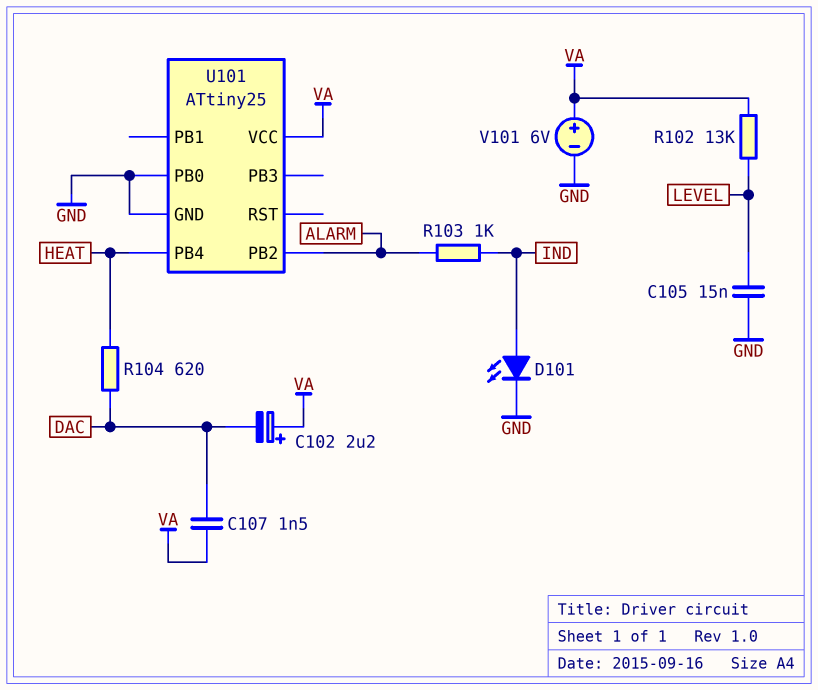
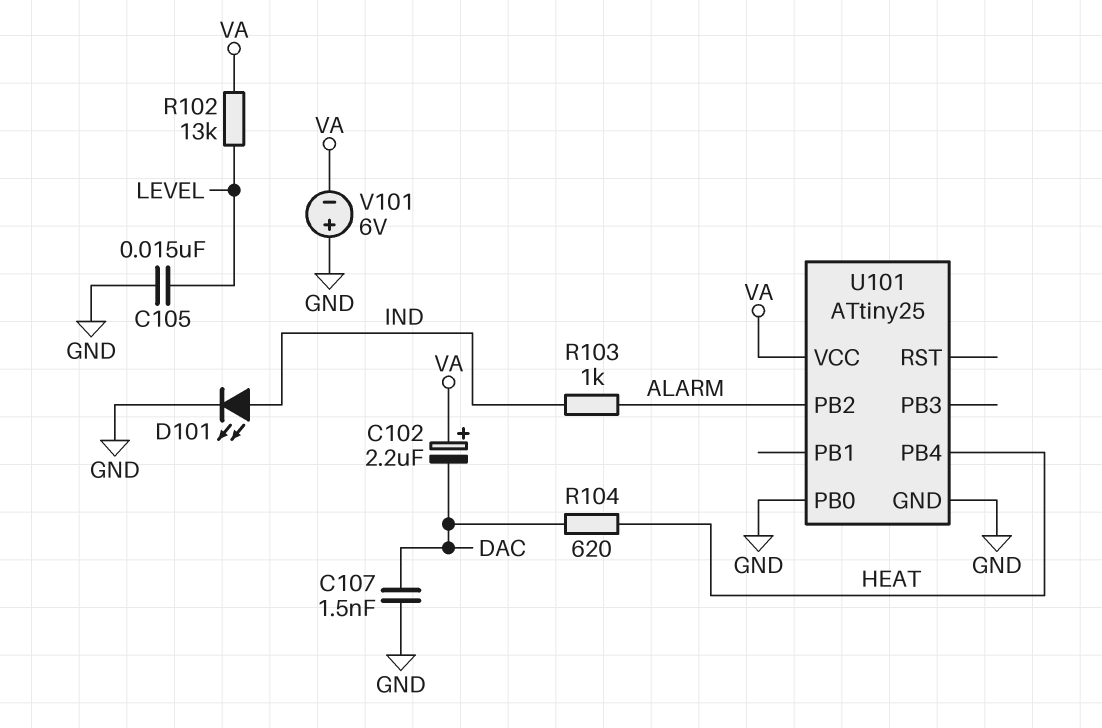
C107: 1.5nF (DAC, VA) -> 1.5nF (DAC, GND)
V101: 6V (plus VA, minus GND) -> 6V (plus GND, minus VA)

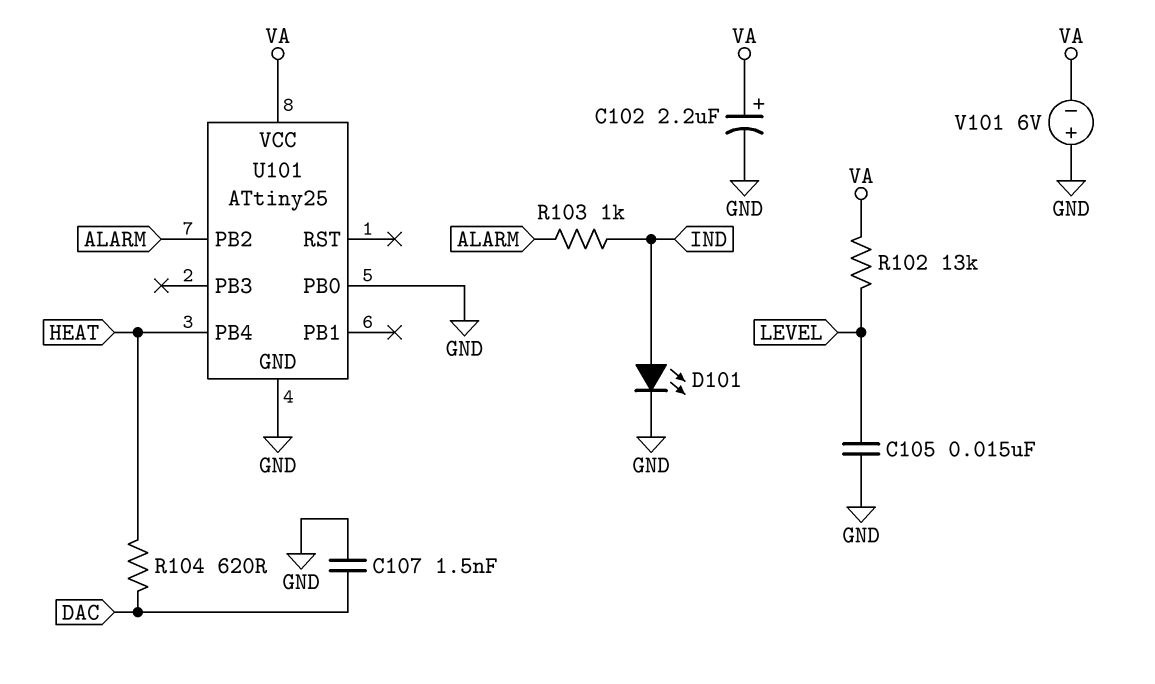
C102: 2.2uF (plus VA, minus DAC) -> 2.2uF (plus VA, minus GND)

